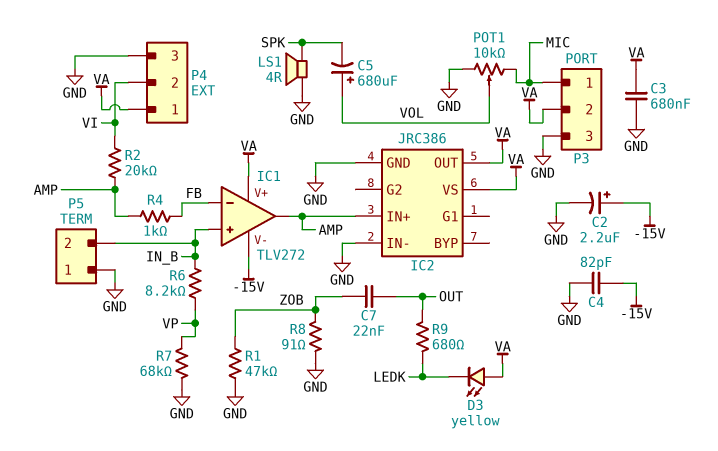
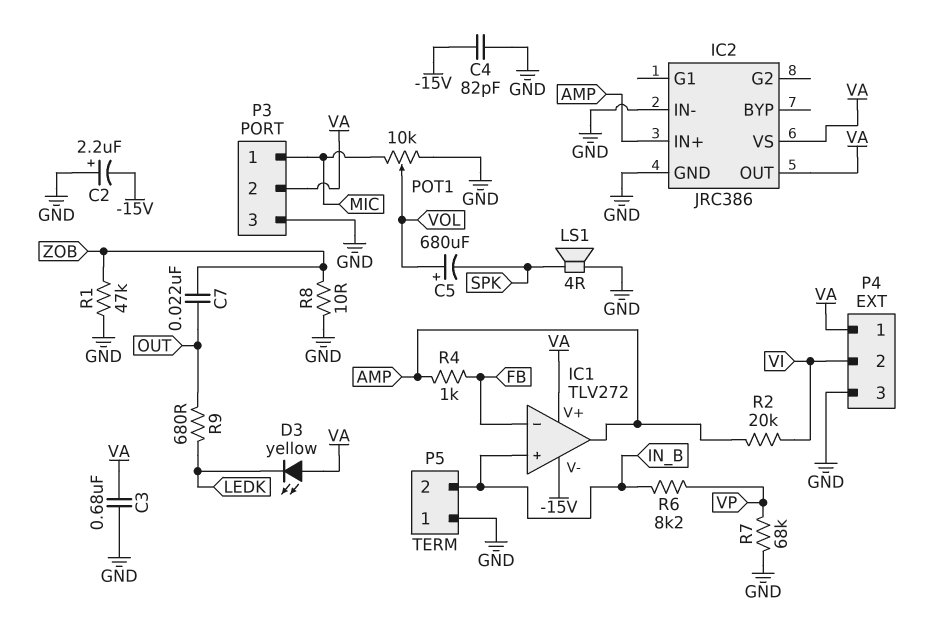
C2: 2.2uF (plus -15V, minus GND) -> 2.2uF (plus GND, minus -15V)
R8: 91 (GND, ZOB) -> 10 (GND, ZOB)

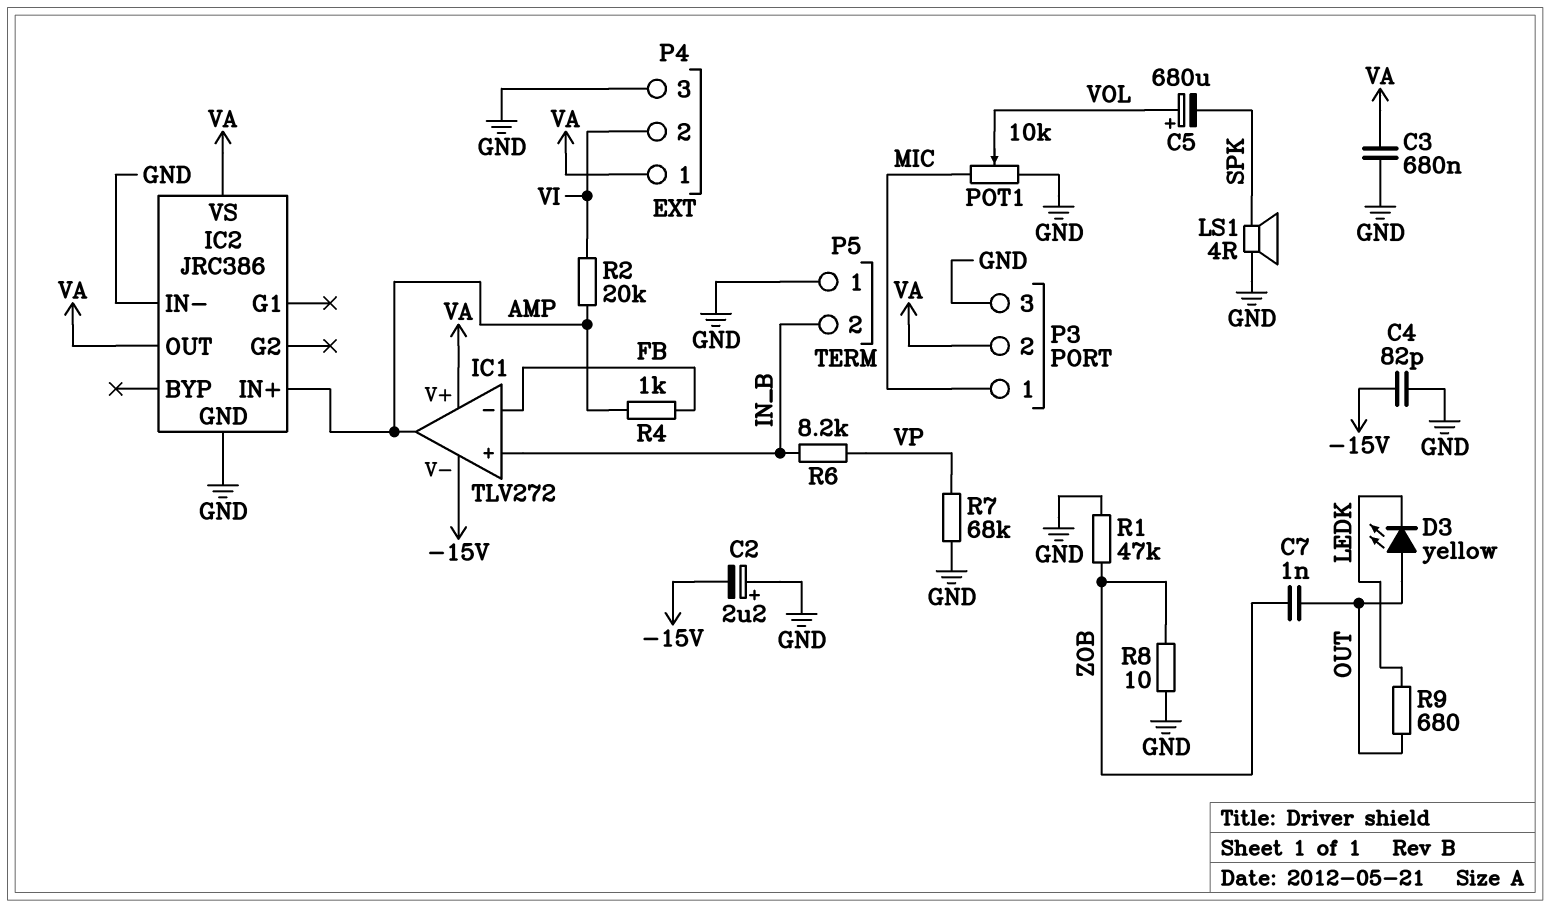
C7: 22nF (OUT, ZOB) -> 1nF (OUT, ZOB)
D3: LED yellow (A VA, K LEDK) -> LED yellow (A OUT, K LEDK)

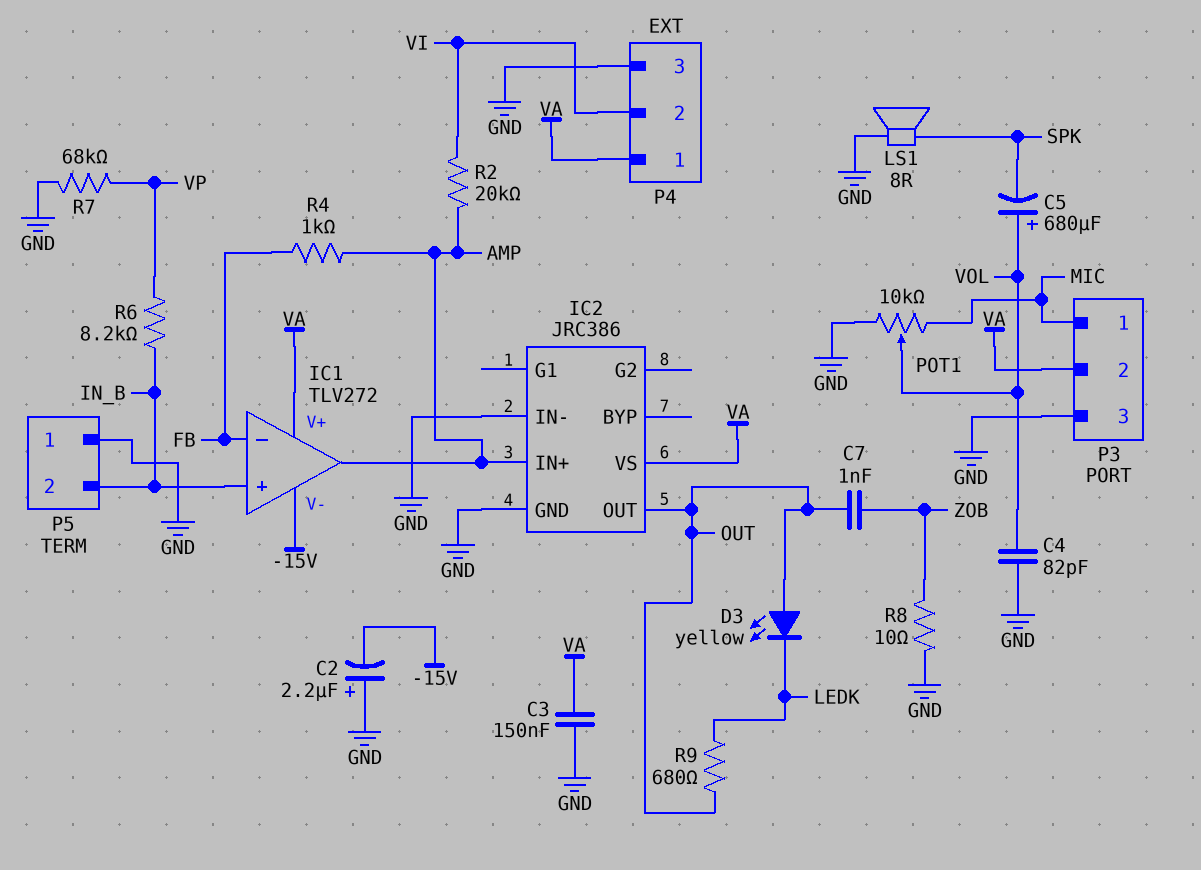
C3: 680nF (GND, VA) -> 150nF (GND, VA)
C4: 82pF (-15V, GND) -> 82pF (GND, VOL)
IC2 pin OUT: VA -> OUT
LS1: speaker 4R (GND, SPK) -> speaker 8R (GND, SPK)
R1: 47k (GND, ZOB) -> none

